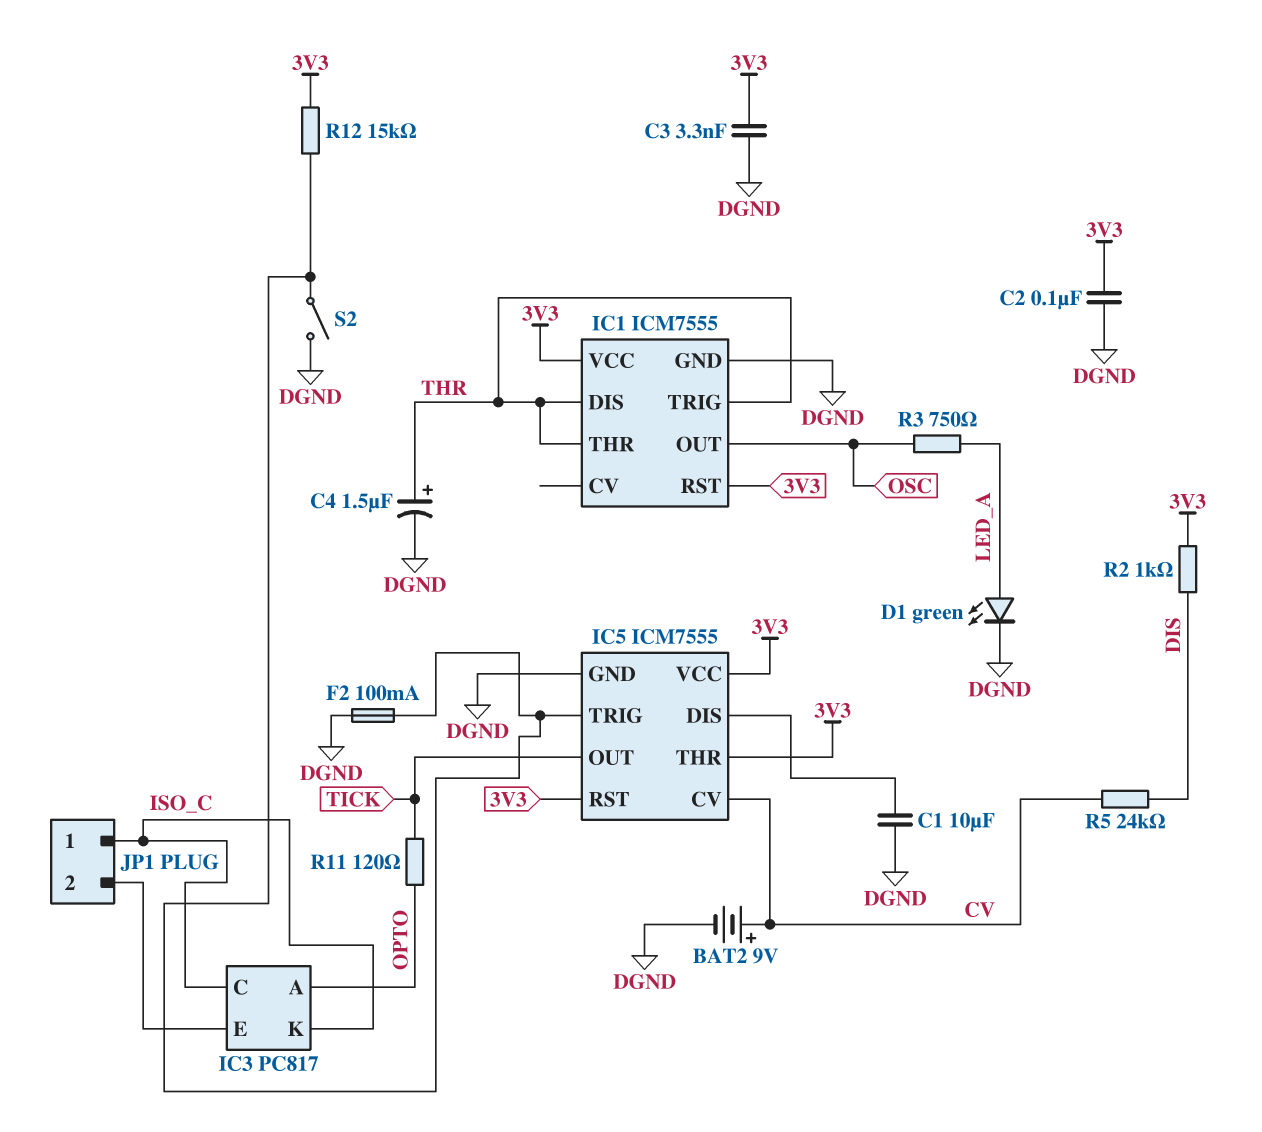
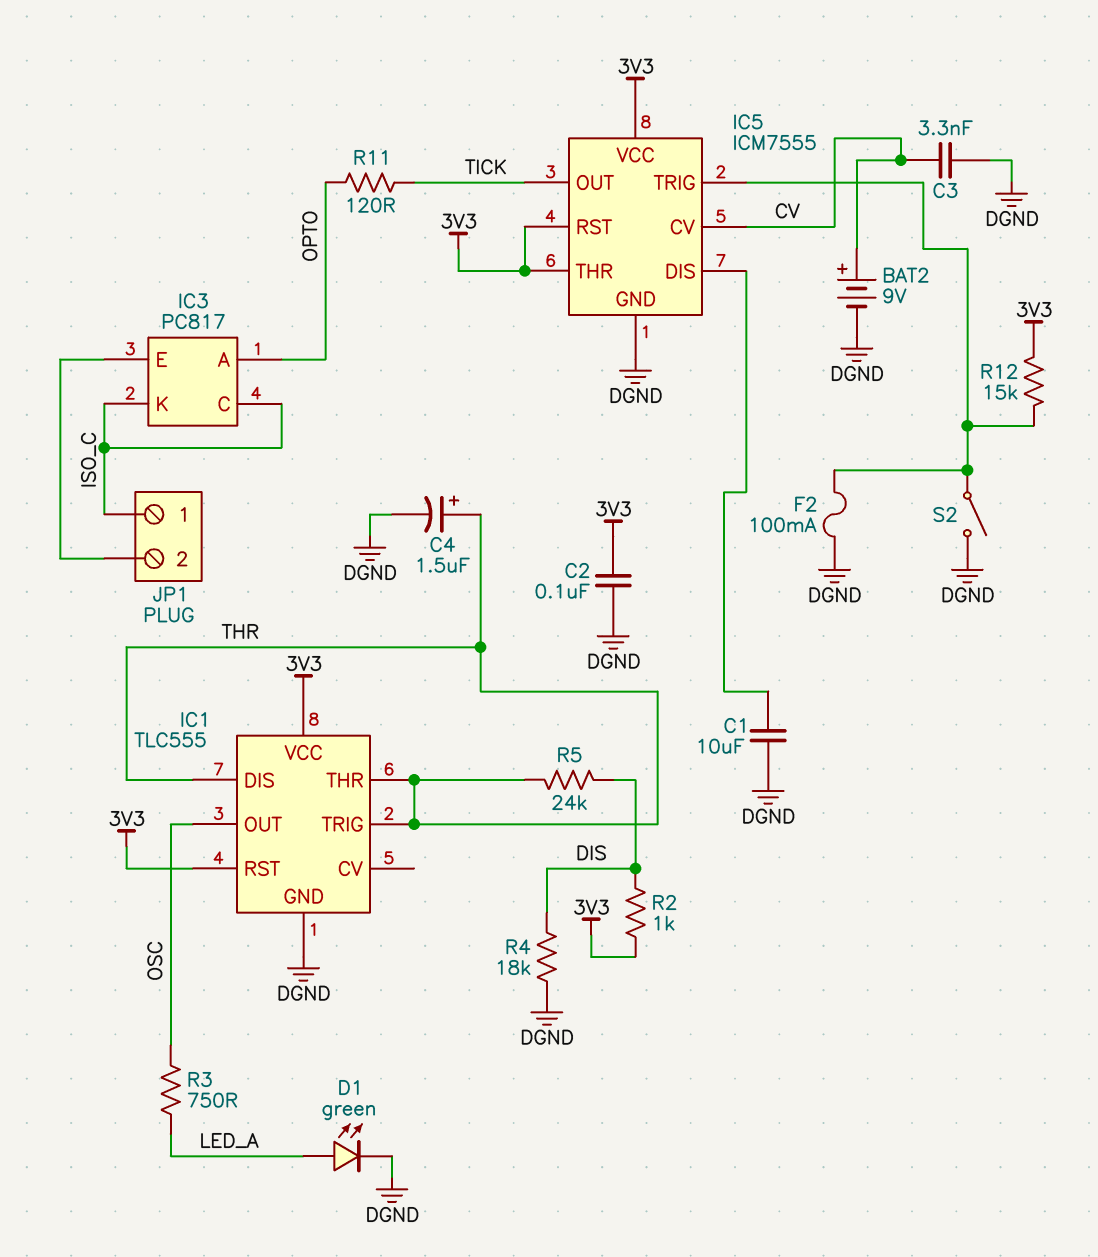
C3: 3.3nF (3V3, DGND) -> 3.3nF (CV, DGND)
IC1: ICM7555 -> TLC555
R4: none -> 18k (DGND, DIS)
R5: 24k (CV, DIS) -> 24k (DIS, THR)

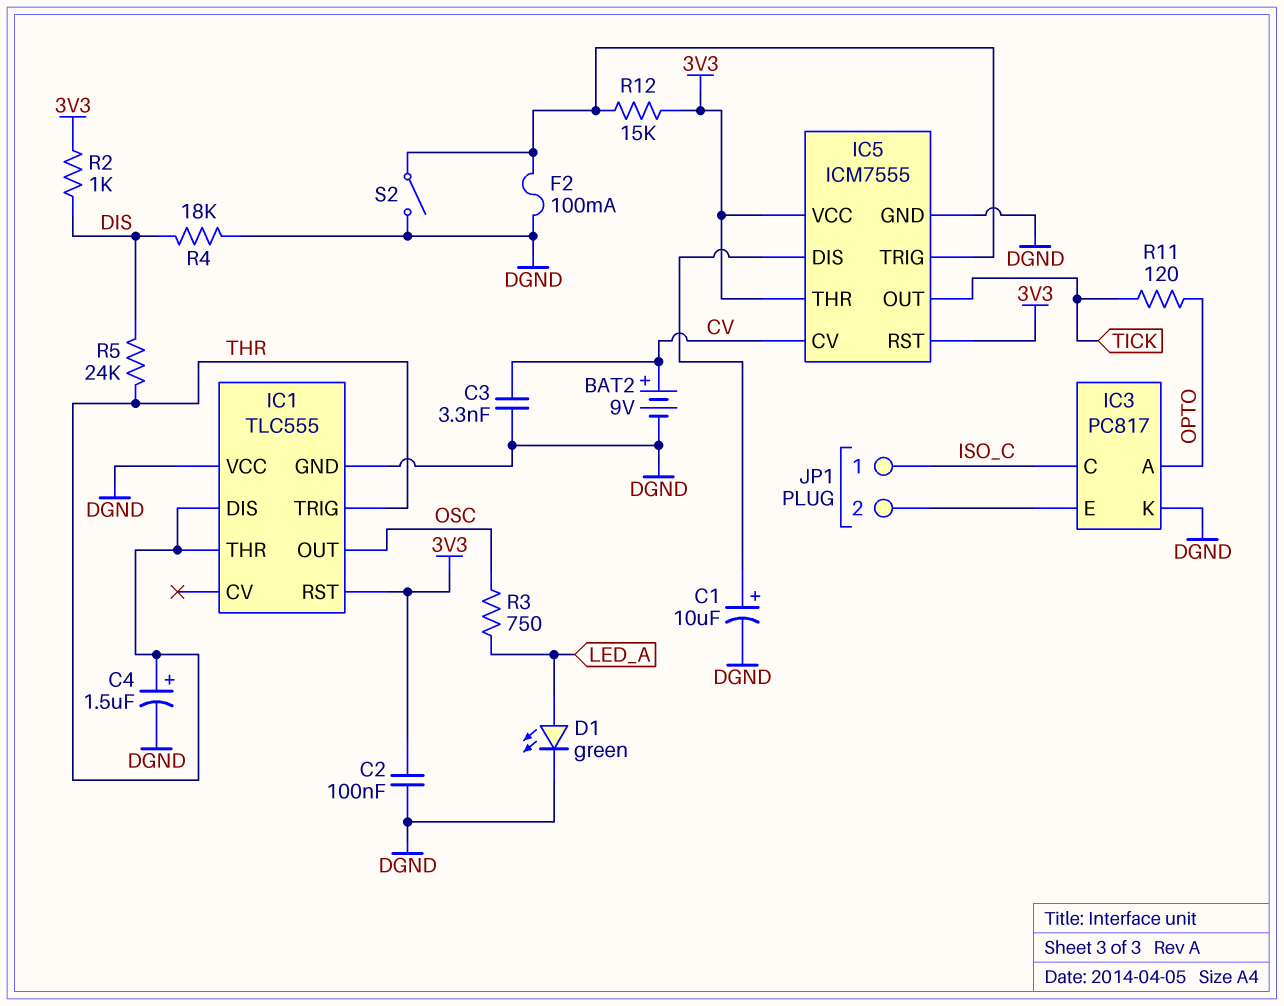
C1: 10uF (DGND, IC5/DIS) -> 10uF (plus IC5/DIS, minus DGND)
IC1 pin VCC: 3V3 -> DGND
IC3 pin K: ISO_C -> DGND

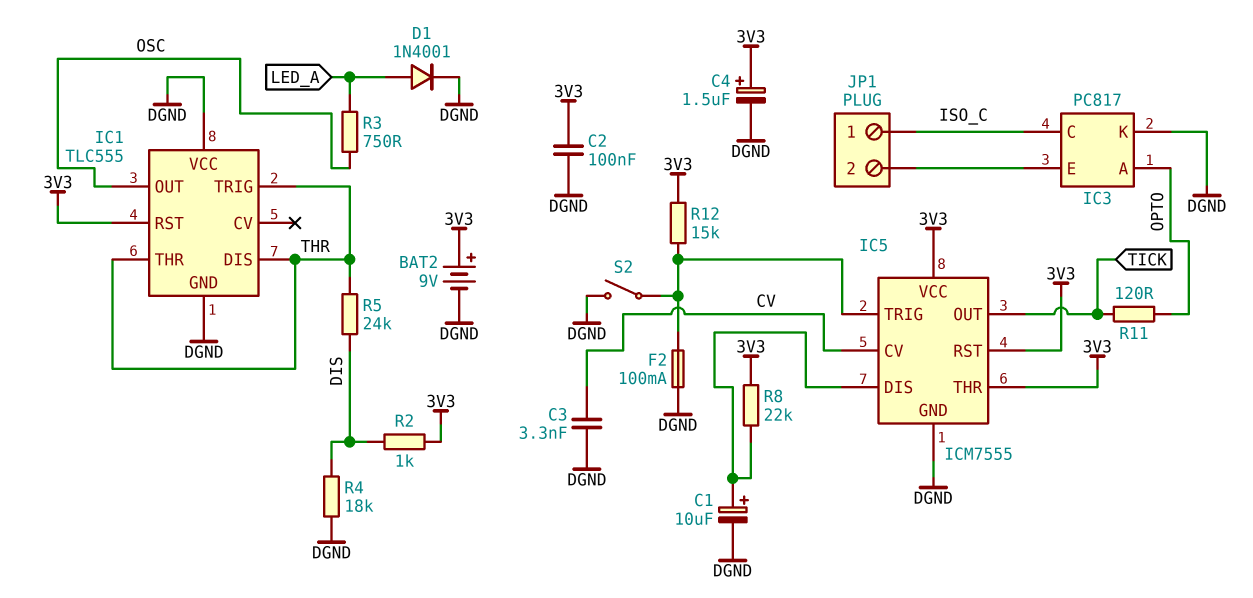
BAT2: 9V (plus CV, minus DGND) -> 9V (plus 3V3, minus DGND)
C4: 1.5uF (plus THR, minus DGND) -> 1.5uF (plus 3V3, minus DGND)
D1: LED green (A LED_A, K DGND) -> diode 1N4001 (A LED_A, K DGND)
R8: none -> 22k (3V3, IC5/DIS)

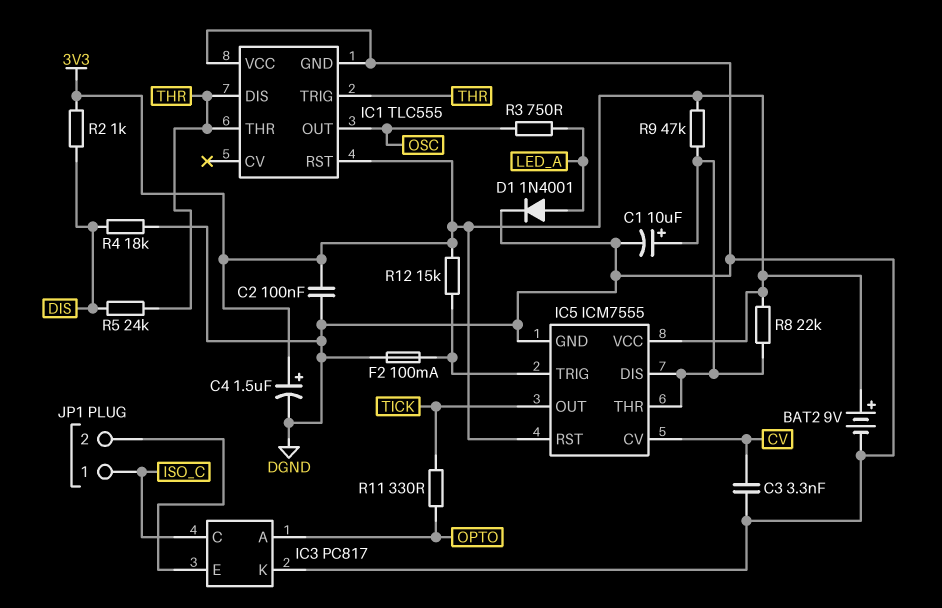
IC5 pin THR: 3V3 -> IC5/DIS
R9: none -> 47k (3V3, IC5/DIS)
R11: 120 (OPTO, TICK) -> 330 (OPTO, TICK)
S2: switch (DGND, IC5/TRIG) -> none

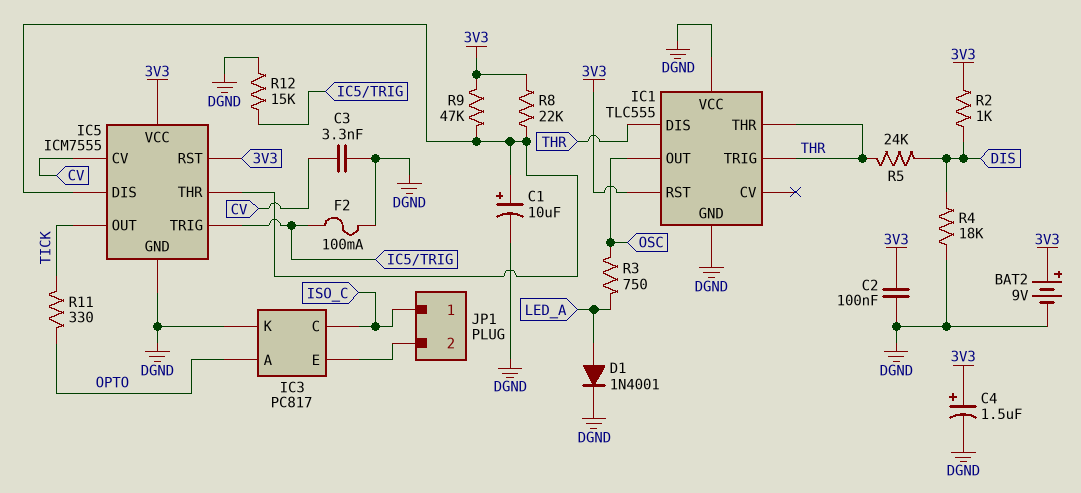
R12: 15k (3V3, IC5/TRIG) -> 15k (DGND, IC5/TRIG)

